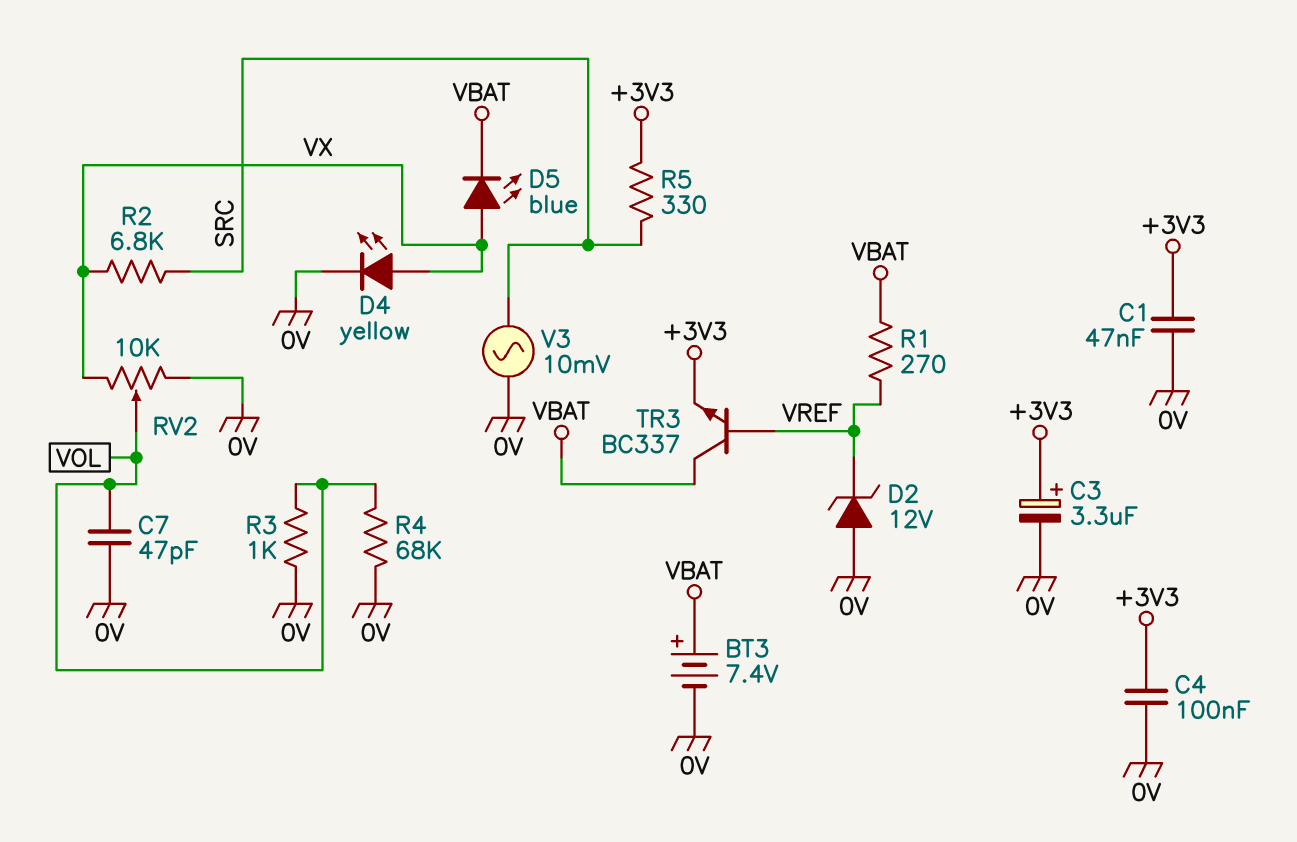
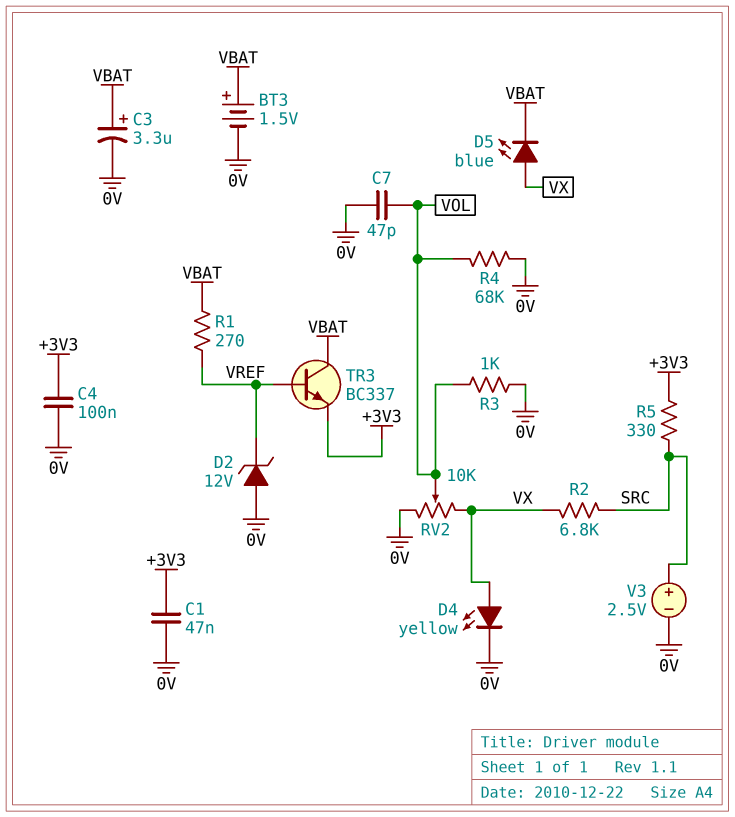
BT3: 7.4V (plus VBAT, minus 0V) -> 1.5V (plus VBAT, minus 0V)
C3: 3.3uF (plus +3V3, minus 0V) -> 3.3uF (plus VBAT, minus 0V)
V3: AC 10mV (0V, SRC) -> 2.5V (plus SRC, minus 0V)

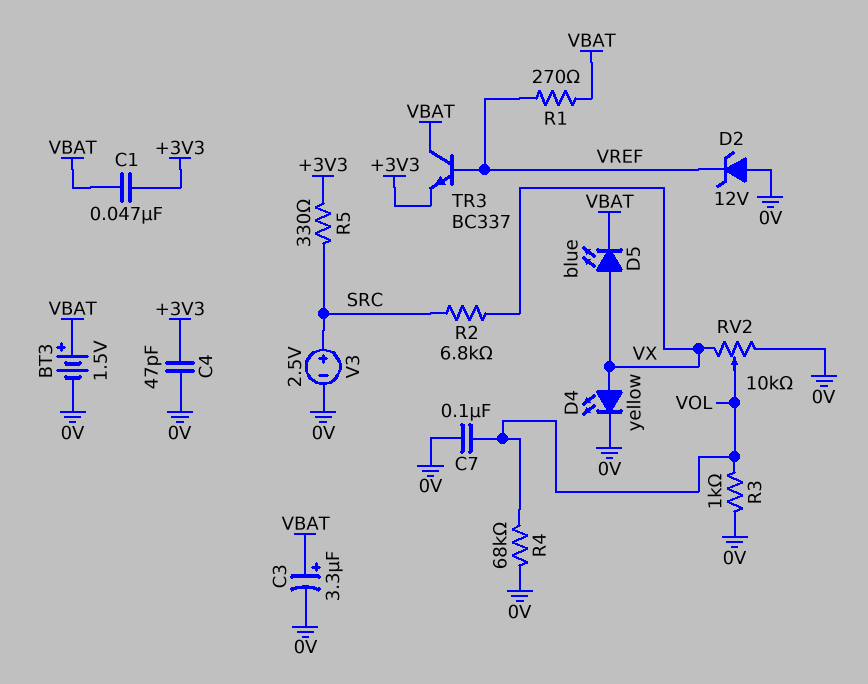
C1: 47nF (+3V3, 0V) -> 47nF (+3V3, VBAT)
C4: 100nF (+3V3, 0V) -> 47pF (+3V3, 0V)
C7: 47pF (0V, VOL) -> 100nF (0V, VOL)

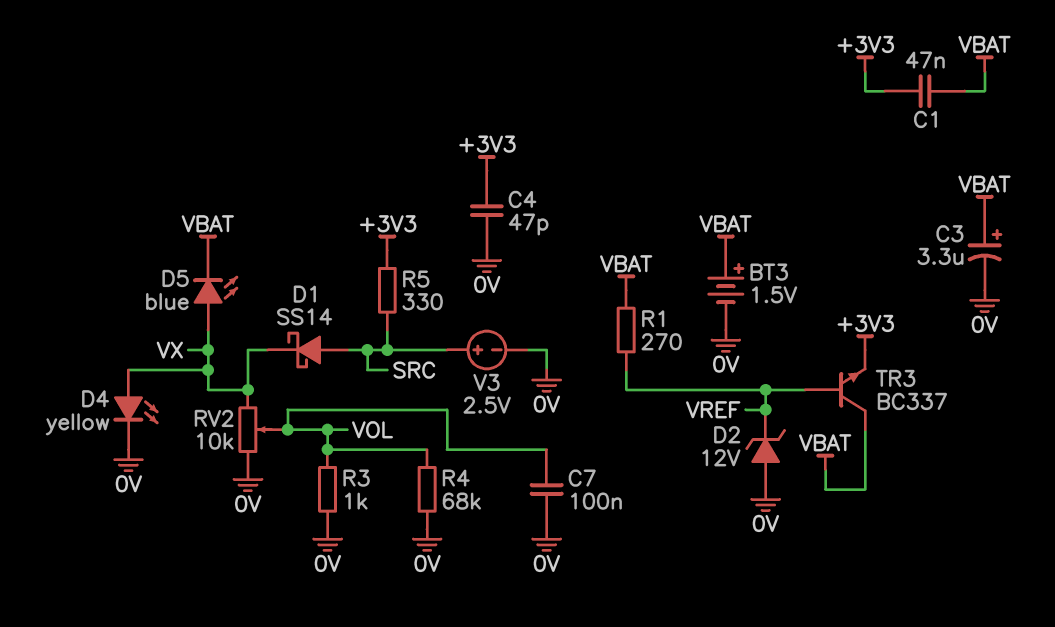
D1: none -> schottky SS14 (A SRC, K VX)
R2: 6.8k (SRC, VX) -> none

